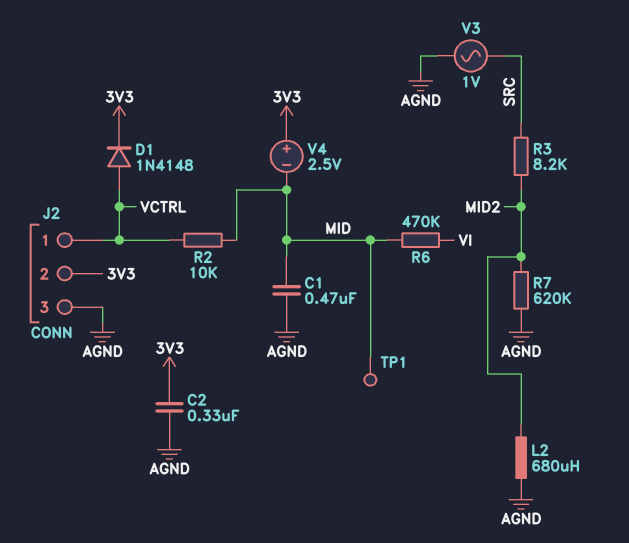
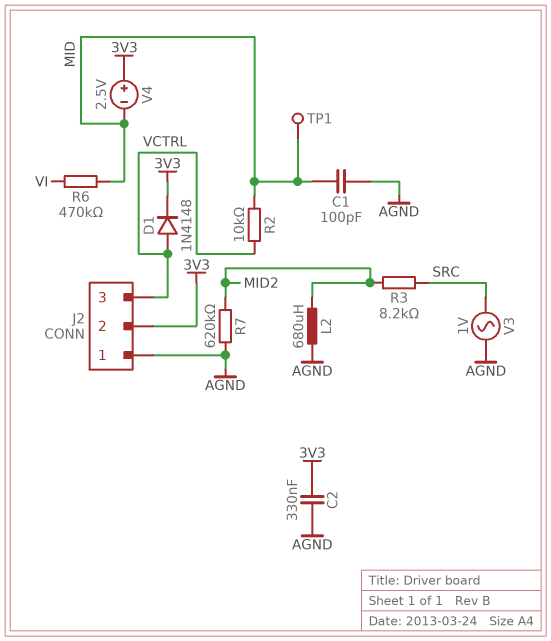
C1: 470nF (AGND, MID) -> 100pF (AGND, MID)
J2 pin 1: VCTRL -> AGND
J2 pin 3: AGND -> VCTRL

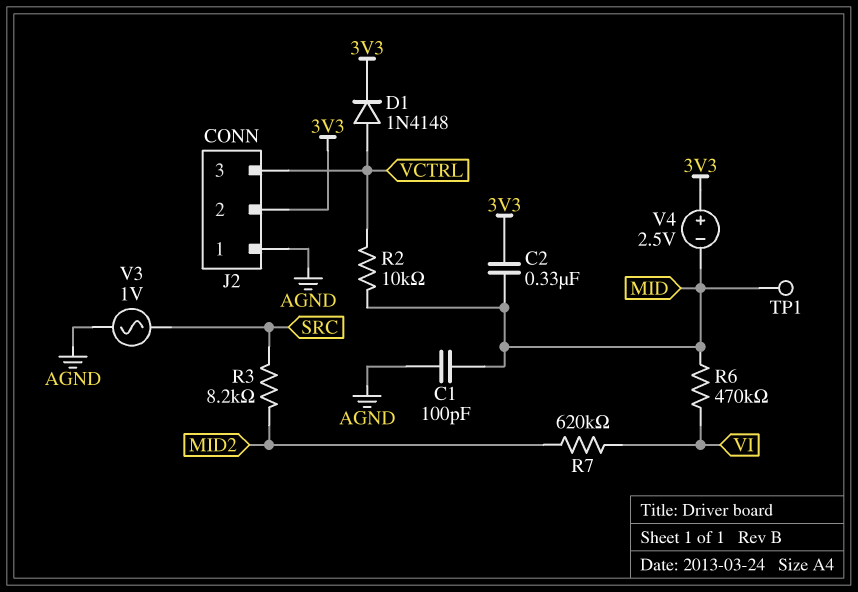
C2: 330nF (3V3, AGND) -> 330nF (3V3, MID)
L2: 680uH (AGND, MID2) -> none
R7: 620k (AGND, MID2) -> 620k (MID2, VI)

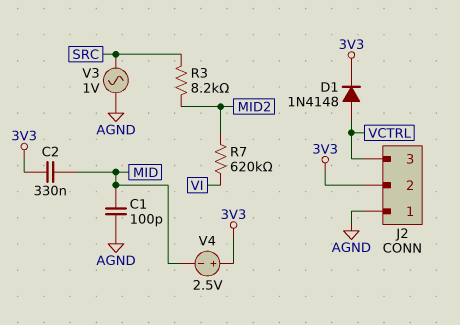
R2: 10k (MID, VCTRL) -> none
R6: 470k (MID, VI) -> none
TP1: test point (MID) -> none

